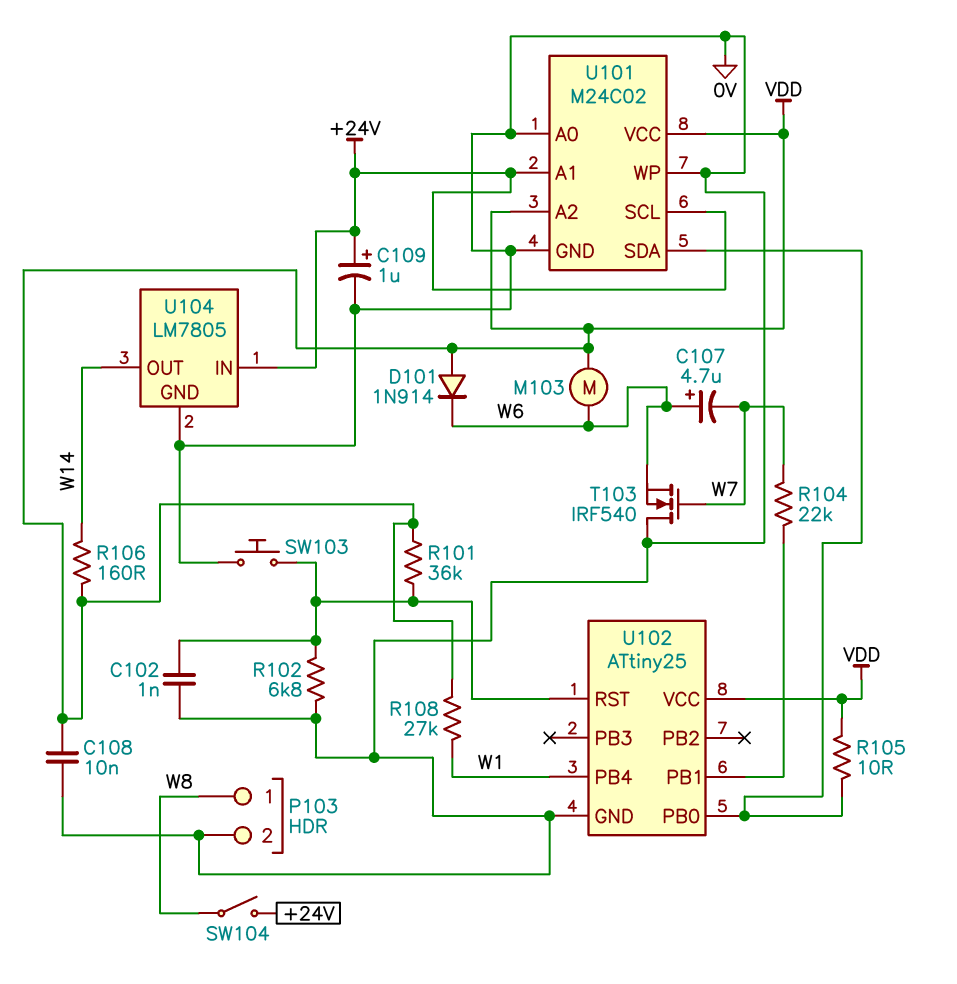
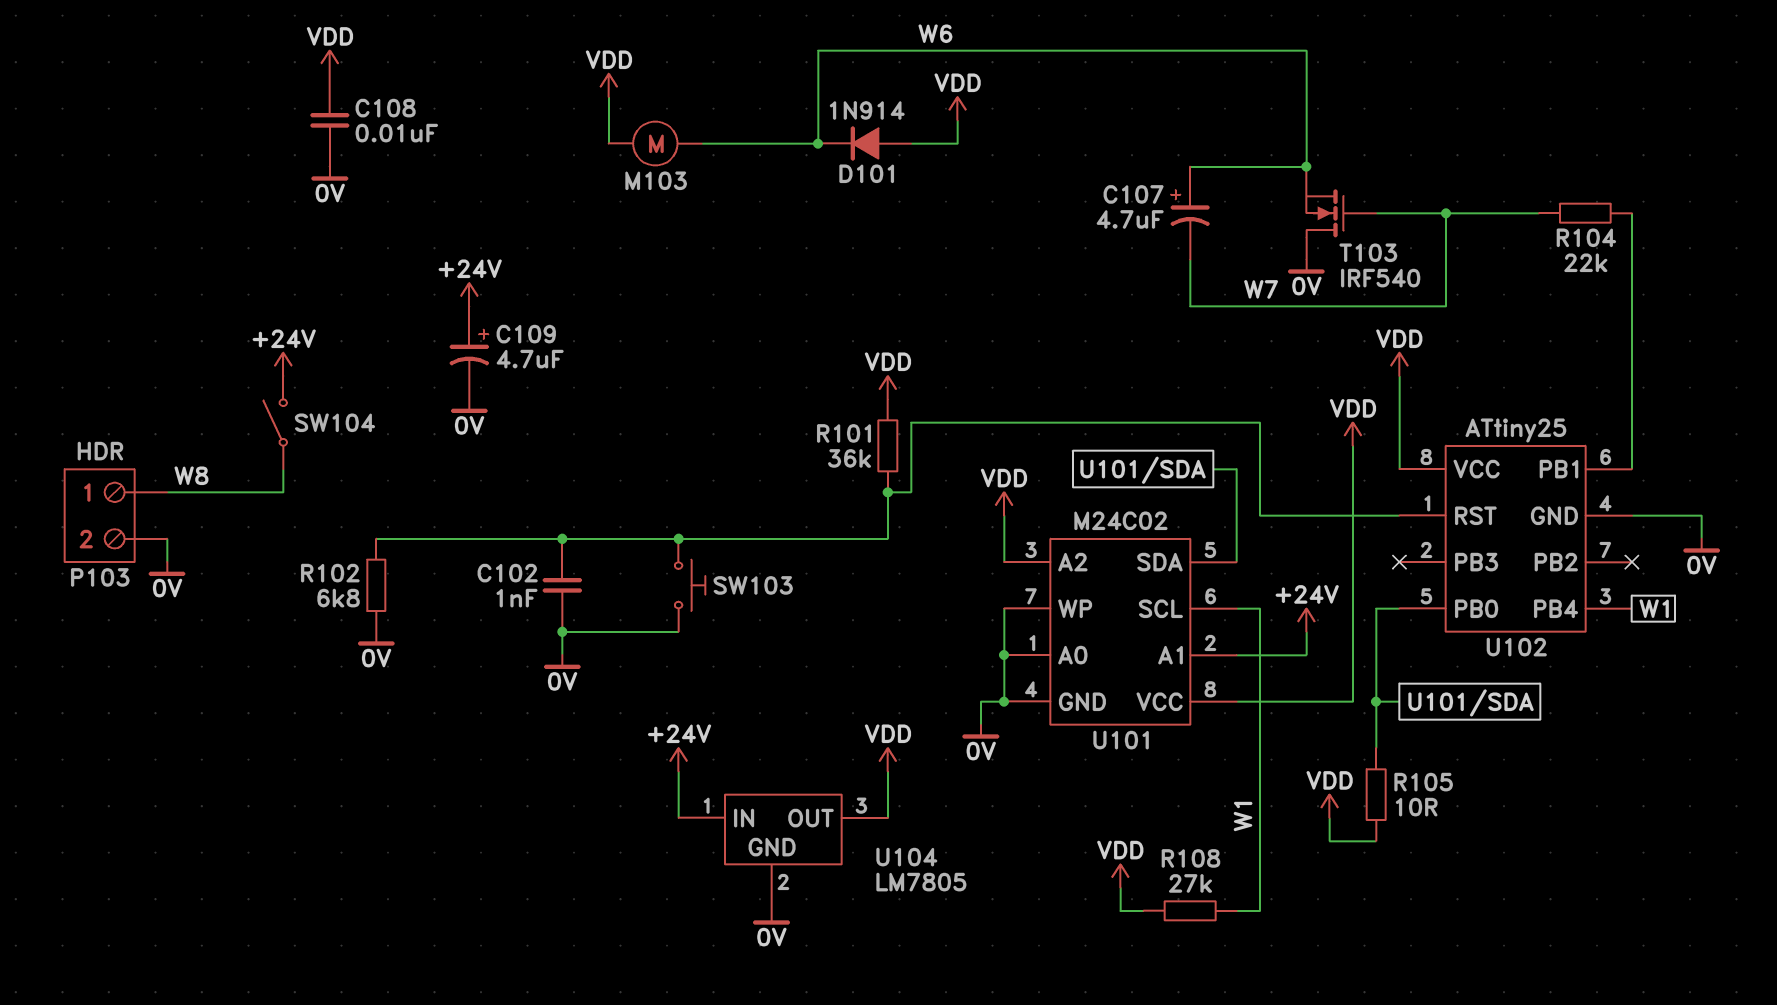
C109: 1uF (plus +24V, minus 0V) -> 4.7uF (plus +24V, minus 0V)
R106: 160 (VDD, W14) -> none
U101 pin SCL: +24V -> W1
U104 pin OUT: W14 -> VDD

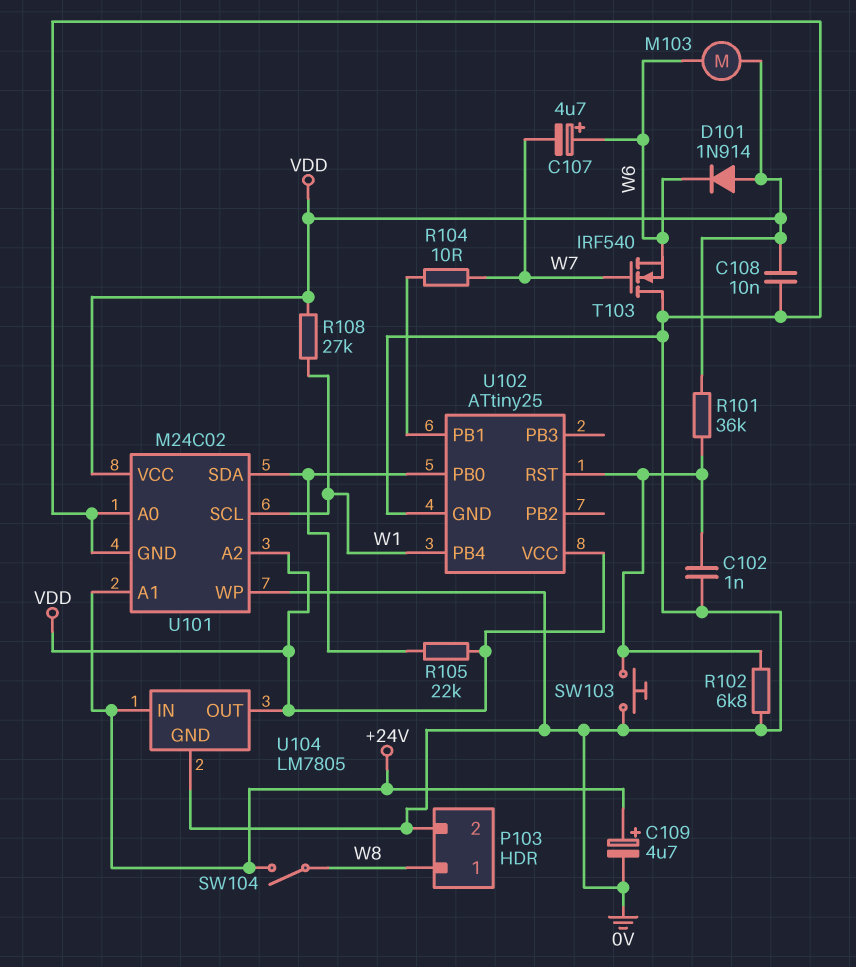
R104: 22k (U102/PB1, W7) -> 10 (U102/PB1, W7)
R105: 10 (U101/SDA, VDD) -> 22k (U101/SDA, VDD)

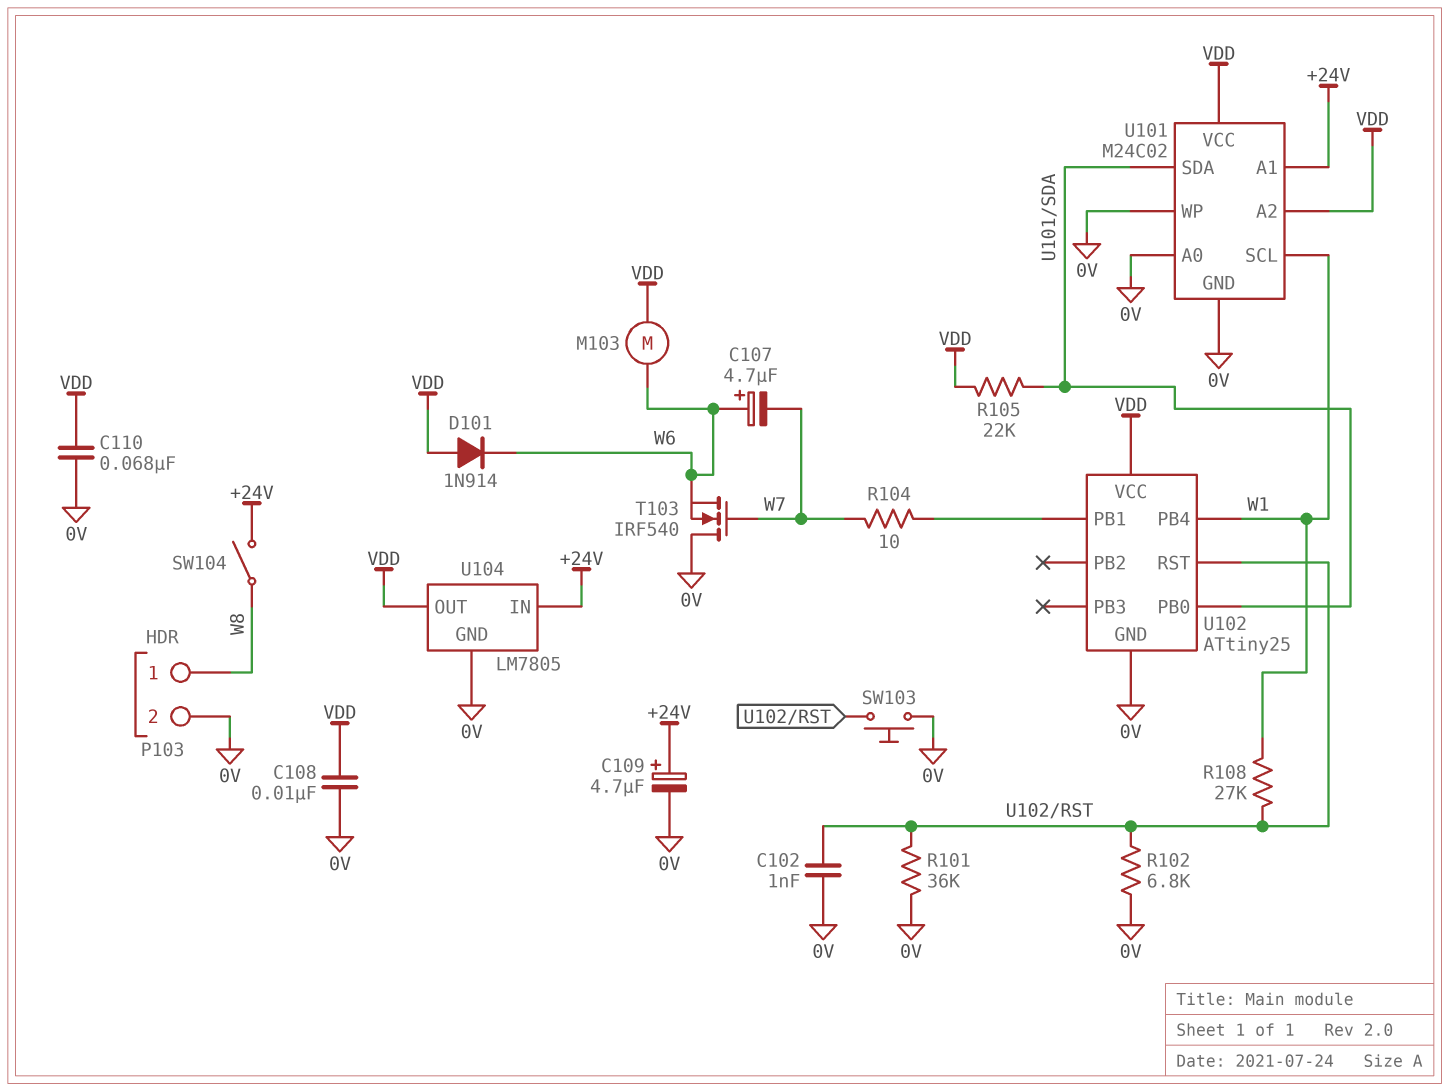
C110: none -> 68nF (0V, VDD)
R101: 36k (U102/RST, VDD) -> 36k (0V, U102/RST)
R108: 27k (VDD, W1) -> 27k (U102/RST, W1)

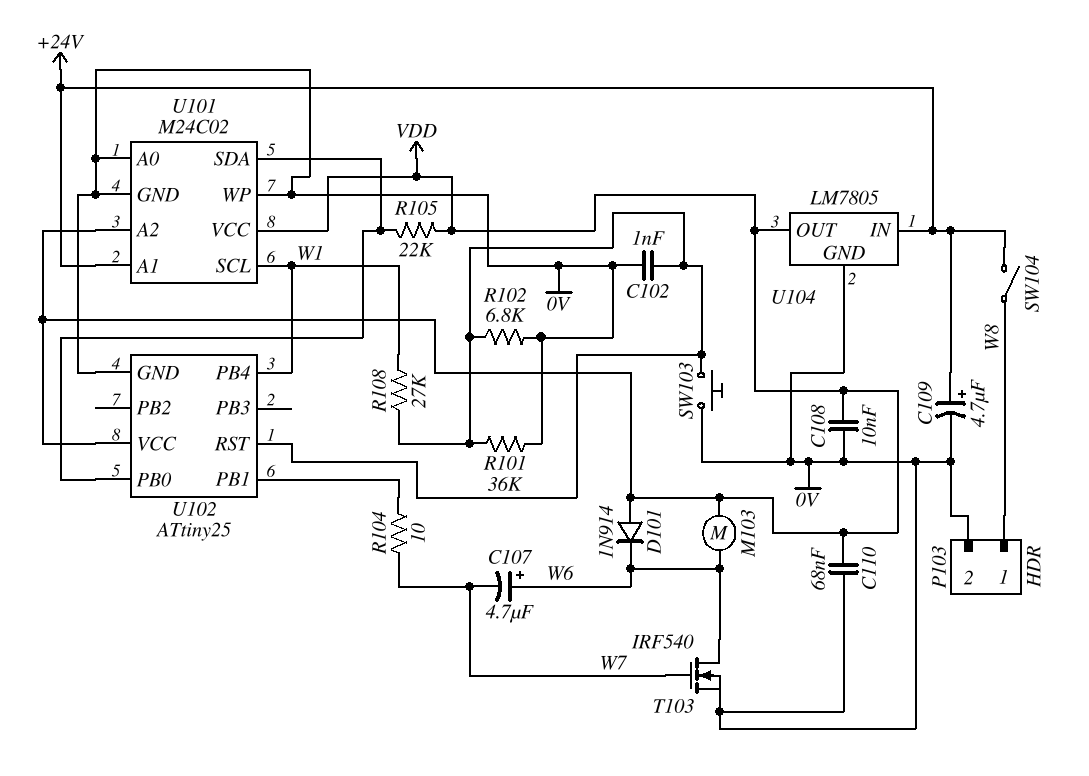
T103: NMOS IRF540 (G W7, D 0V, S W6) -> NMOS IRF540 (G W7, D W6, S 0V)

